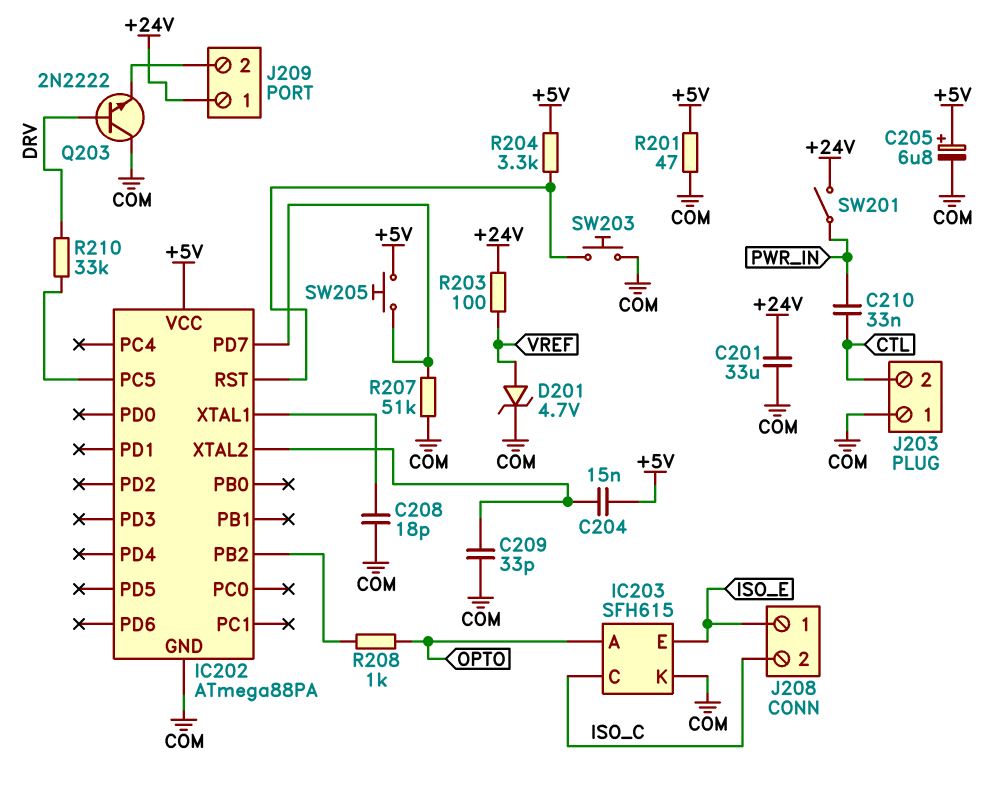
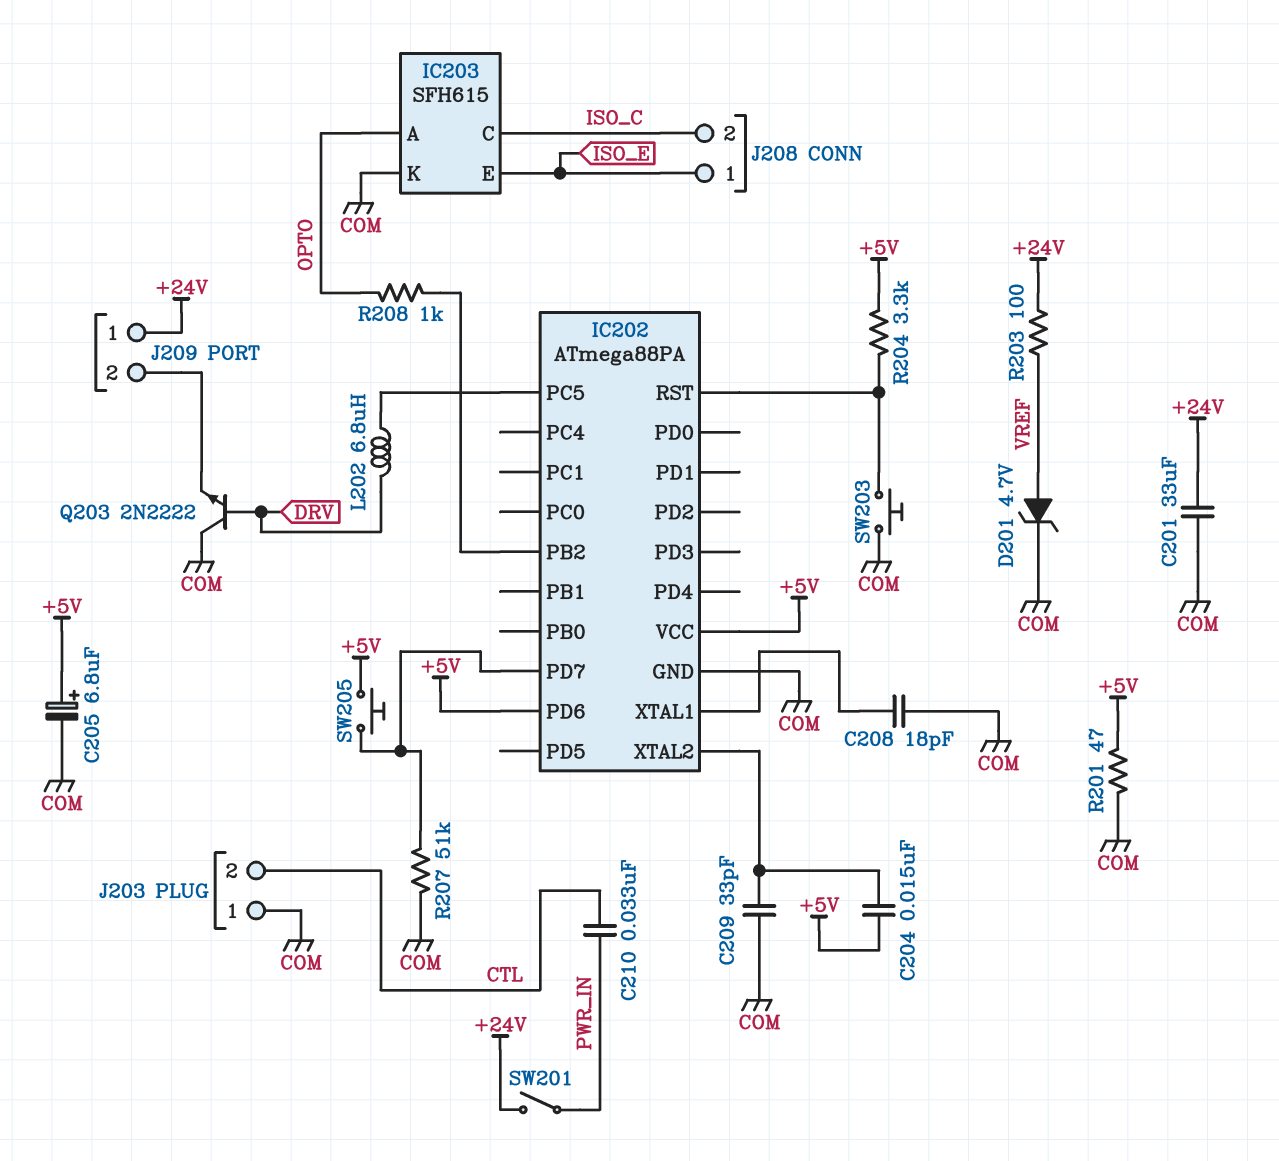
IC202 pin PD6: none -> +5V
L202: none -> 6.8uH (DRV, IC202/PC5)
R210: 33k (DRV, IC202/PC5) -> none

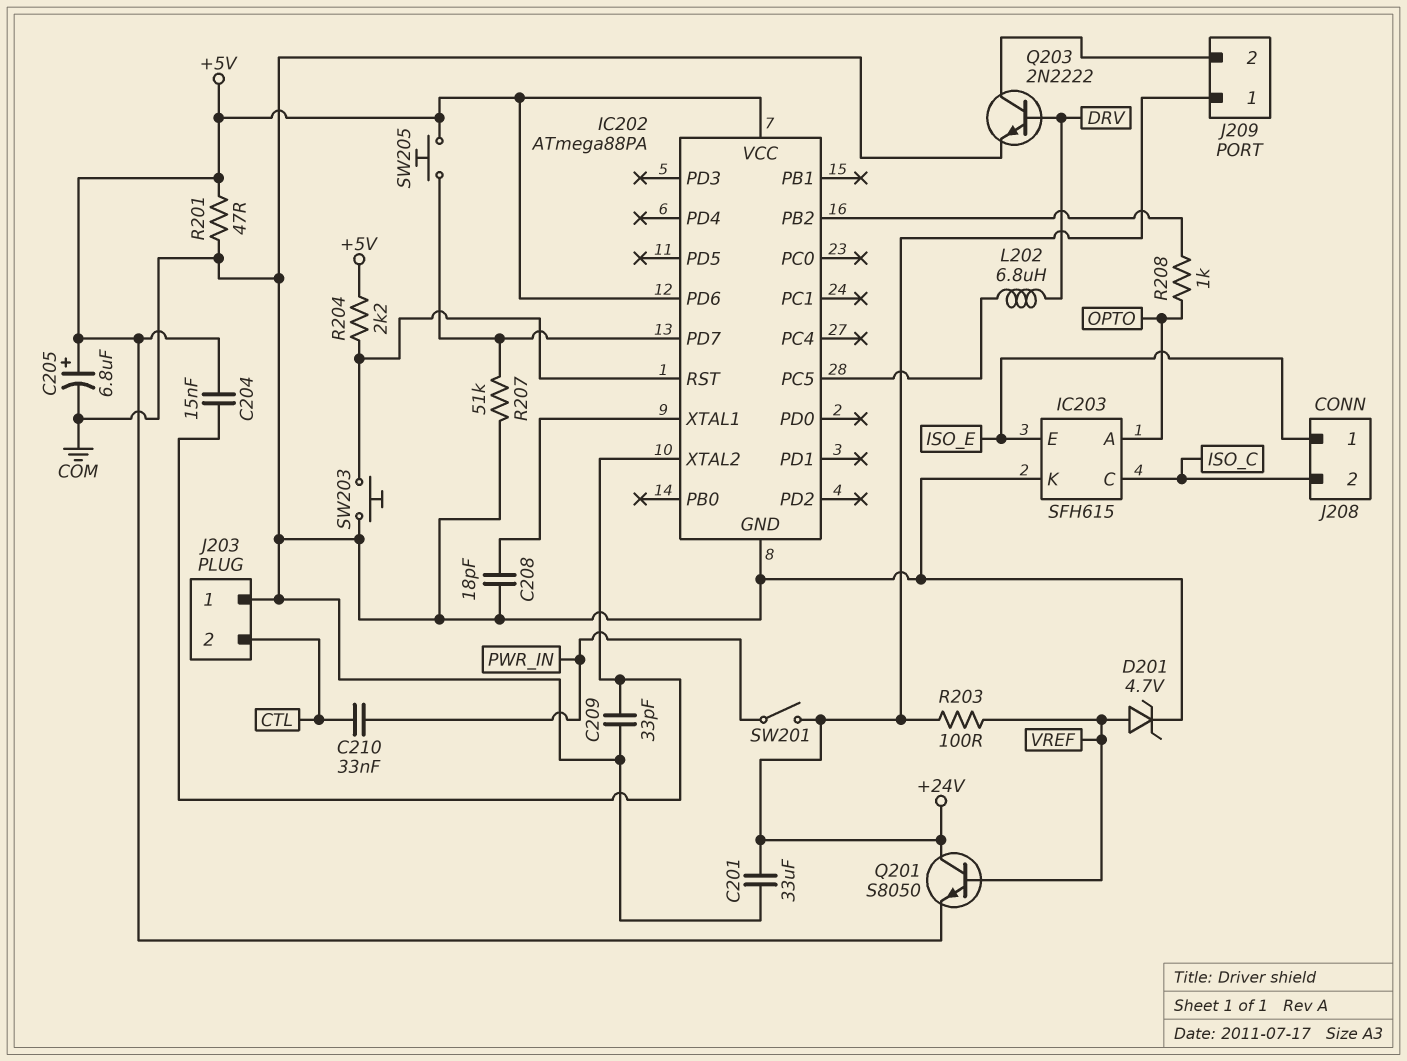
Q201: none -> NPN S8050 (B VREF, C +24V, E +5V)
Q203: NPN 2N2222 (B DRV, C COM, E J209/2) -> NPN 2N2222 (B DRV, C J209/2, E COM)
R204: 3.3k (+5V, IC202/RST) -> 2.2k (+5V, IC202/RST)

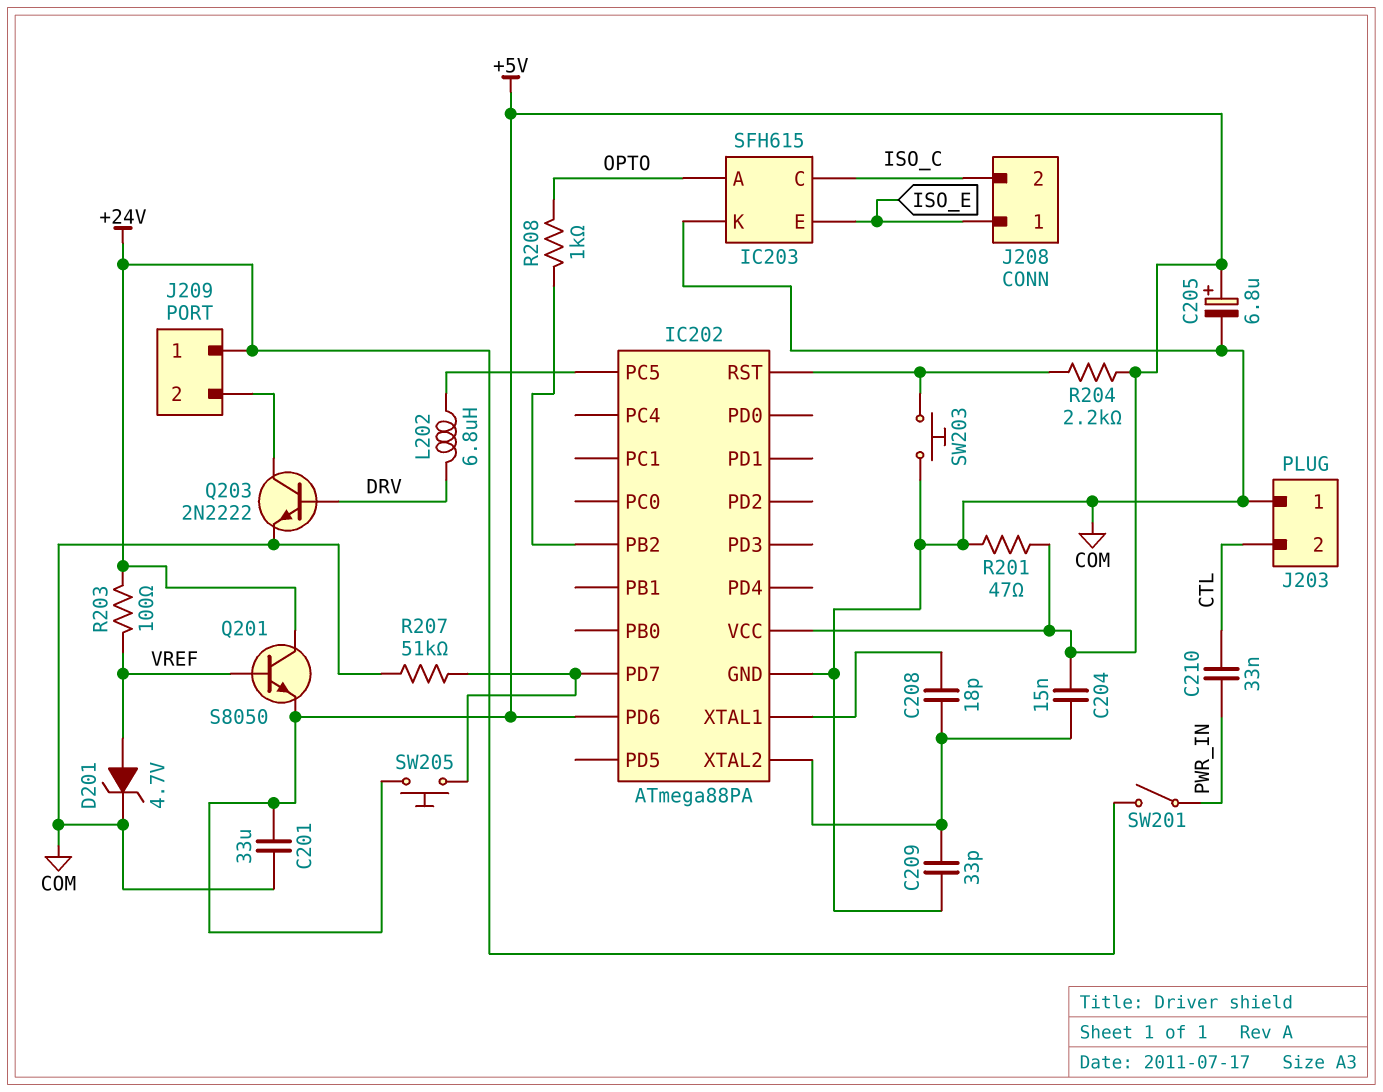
C201: 33uF (+24V, COM) -> 33uF (+5V, COM)
C208: 18pF (COM, IC202/XTAL1) -> 18pF (IC202/XTAL1, IC202/XTAL2)

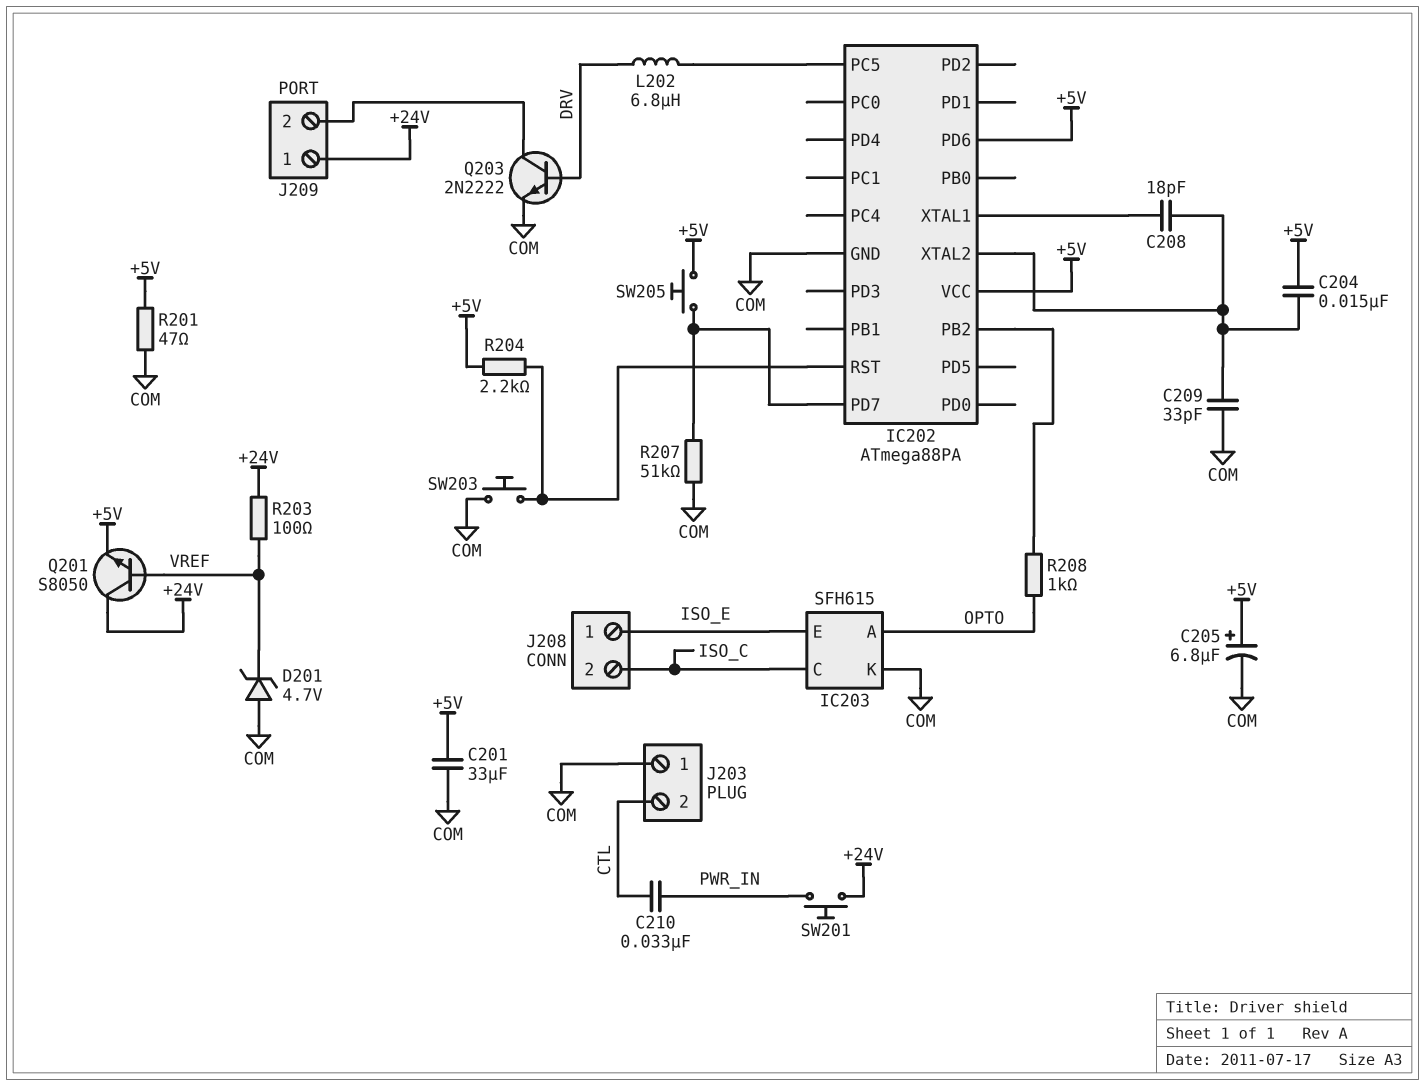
D201: zener 4.7V (A VREF, K COM) -> zener 4.7V (A COM, K VREF)
SW201: switch (+24V, PWR_IN) -> button (+24V, PWR_IN)

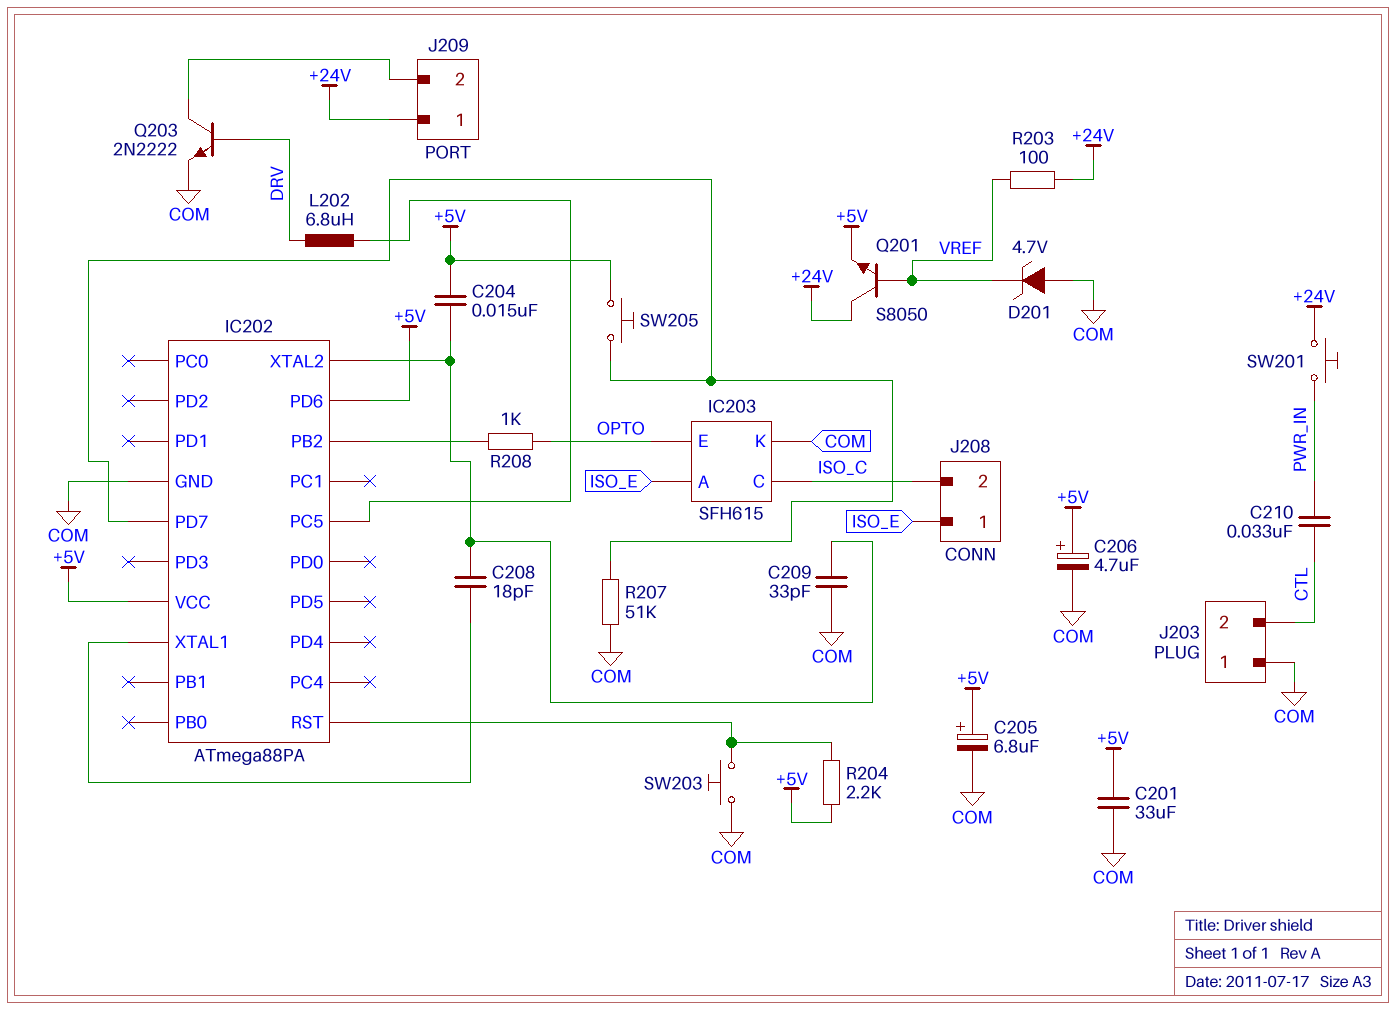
C206: none -> 4.7uF (plus +5V, minus COM)
IC203 pin A: OPTO -> ISO_E
IC203 pin E: ISO_E -> OPTO
R201: 47 (+5V, COM) -> none

